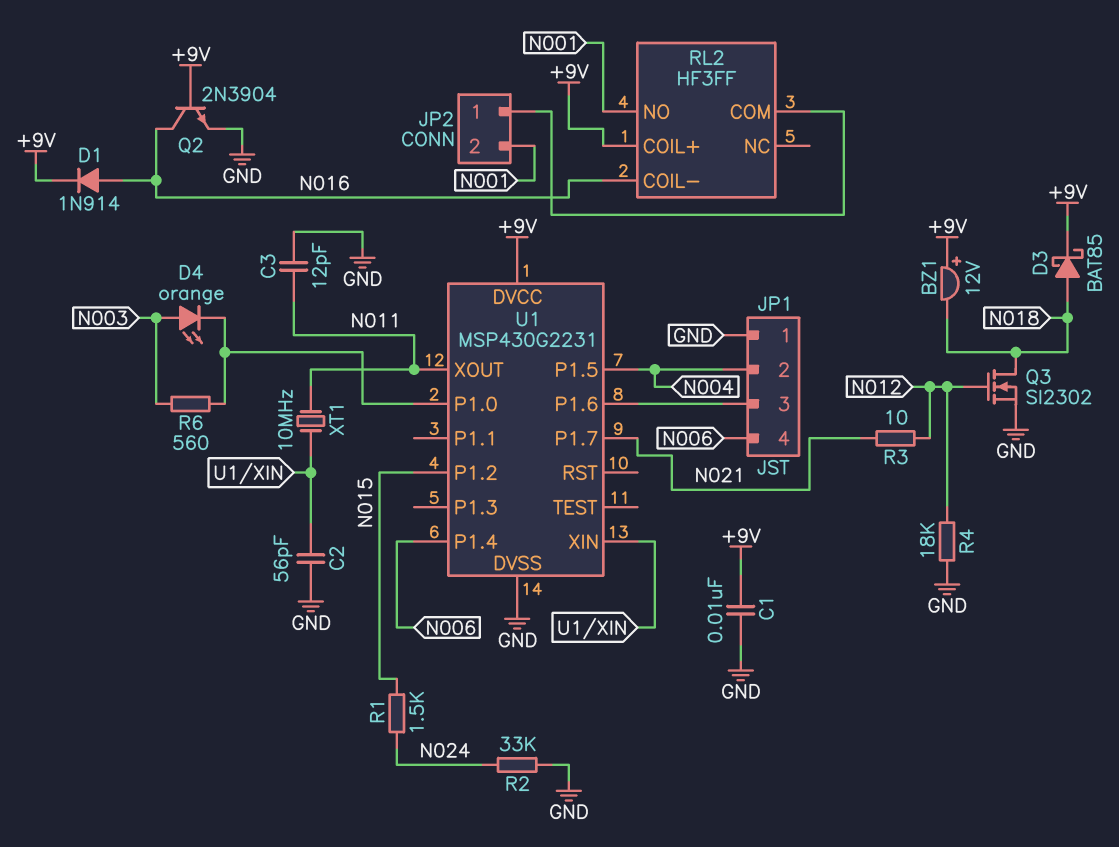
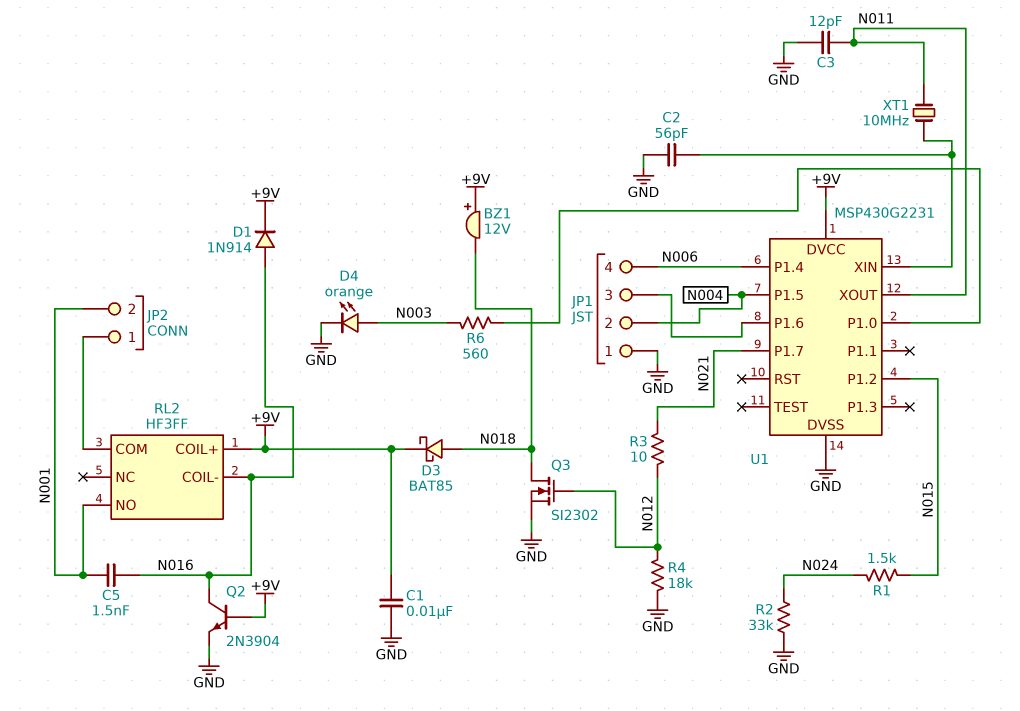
C5: none -> 1.5nF (N001, N016)
D4: LED orange (A N003, K U1/P1.0) -> LED orange (A N003, K GND)

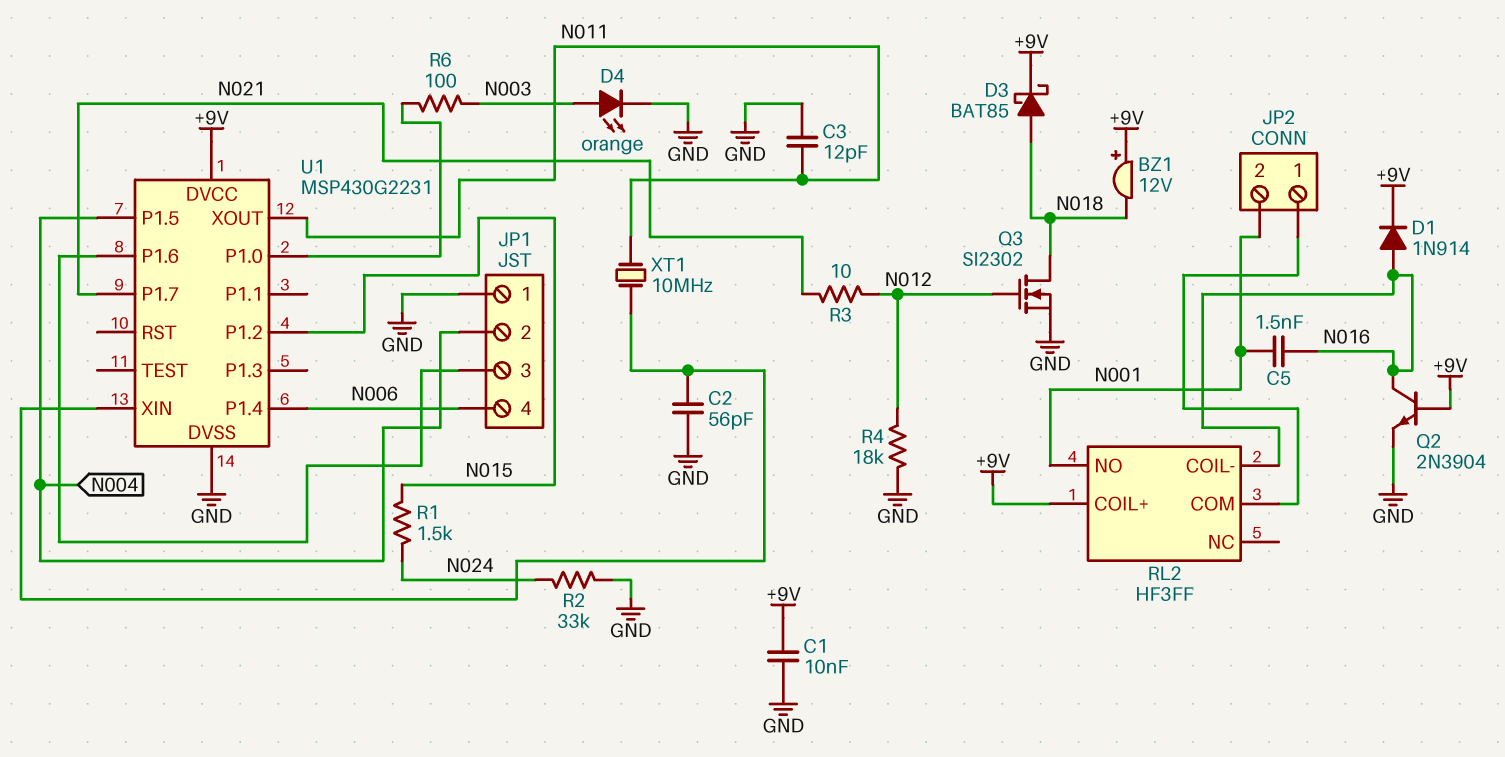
R6: 560 (N003, U1/P1.0) -> 100 (N003, U1/P1.0)

